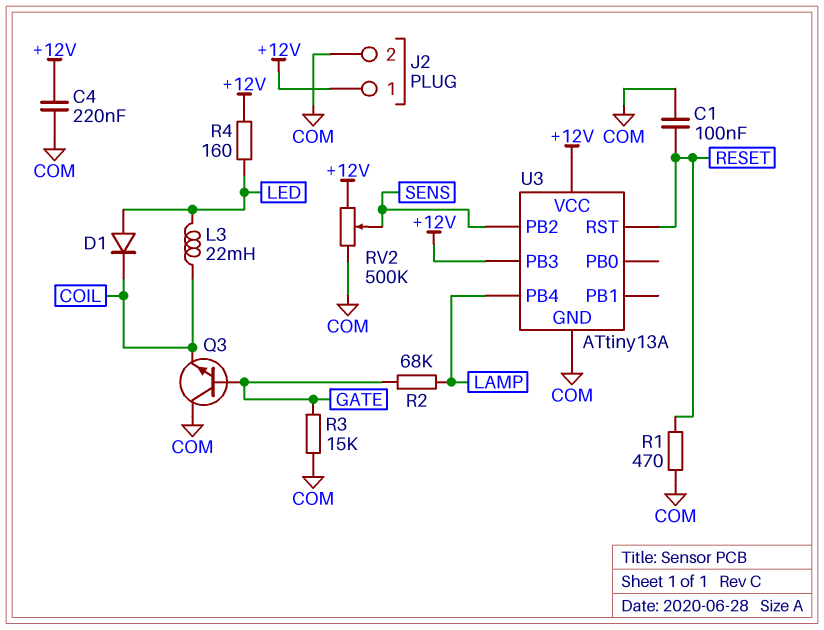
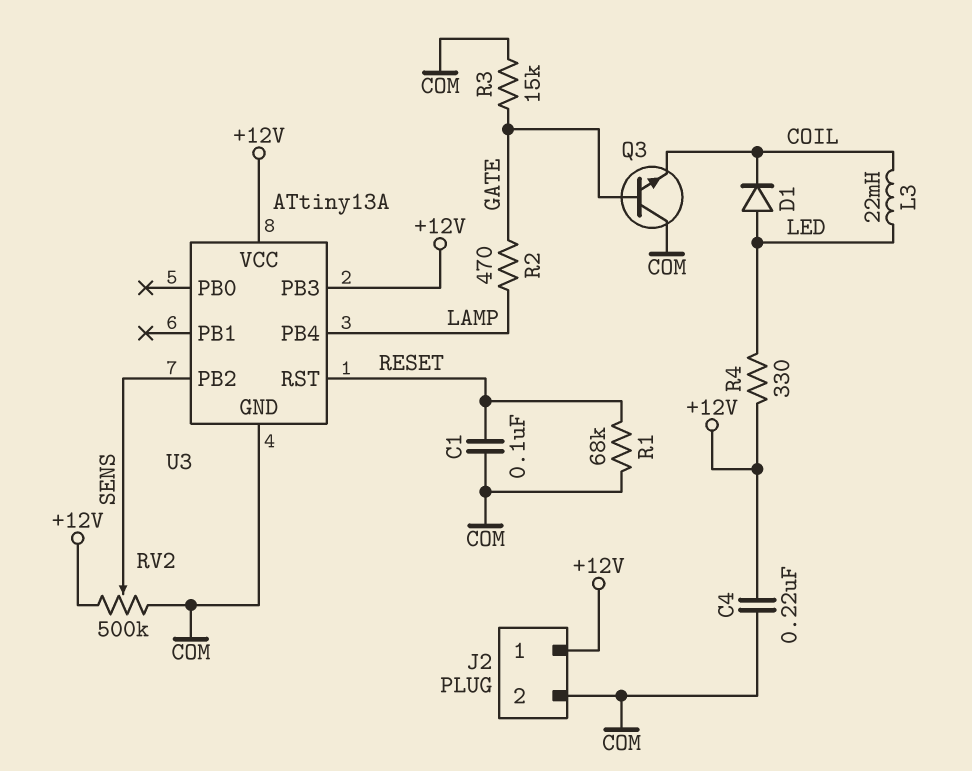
R1: 470 (COM, RESET) -> 68k (COM, RESET)
R2: 68k (GATE, LAMP) -> 470 (GATE, LAMP)
R4: 160 (+12V, LED) -> 330 (+12V, LED)

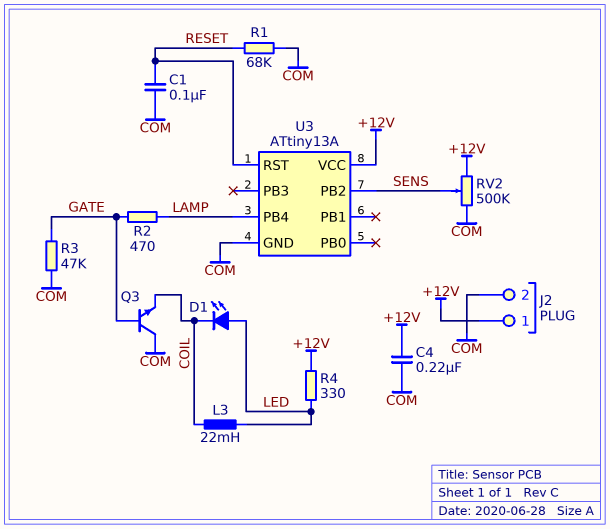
D1: diode (A LED, K COIL) -> LED (A LED, K COIL)
R3: 15k (COM, GATE) -> 47k (COM, GATE)
U3 pin PB3: +12V -> none

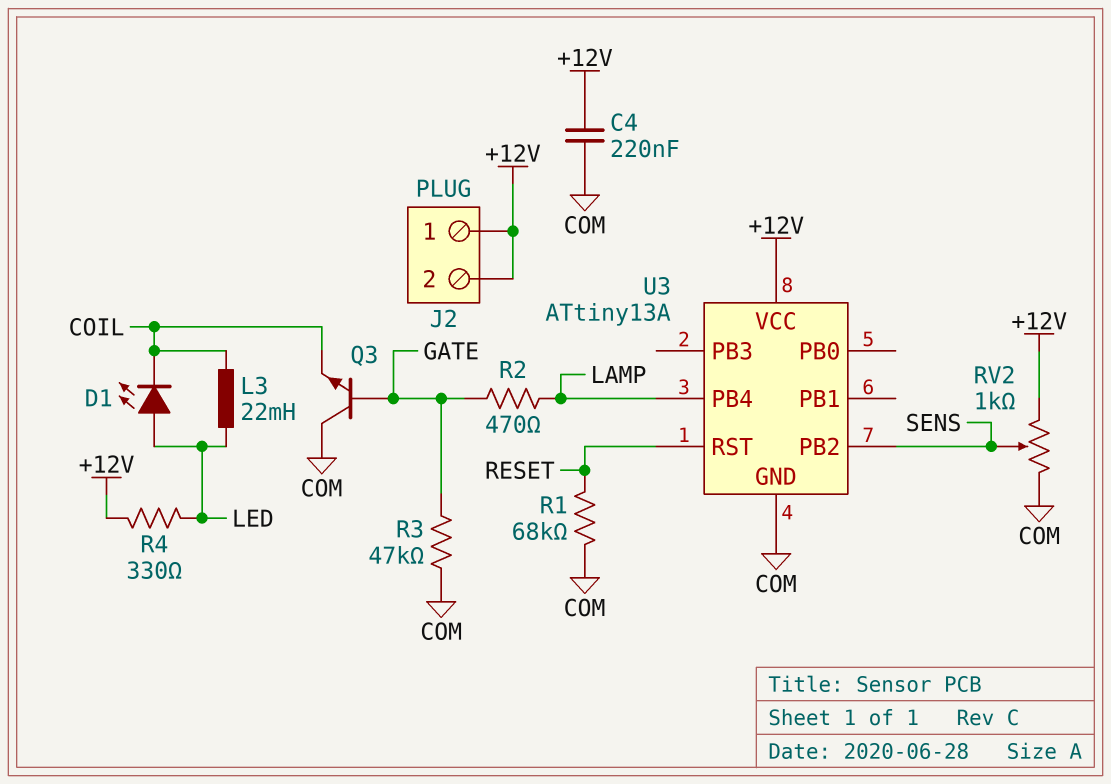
C1: 100nF (COM, RESET) -> none
J2 pin 2: COM -> +12V
RV2: 500k (+12V, COM, wiper SENS) -> 1k (+12V, COM, wiper SENS)

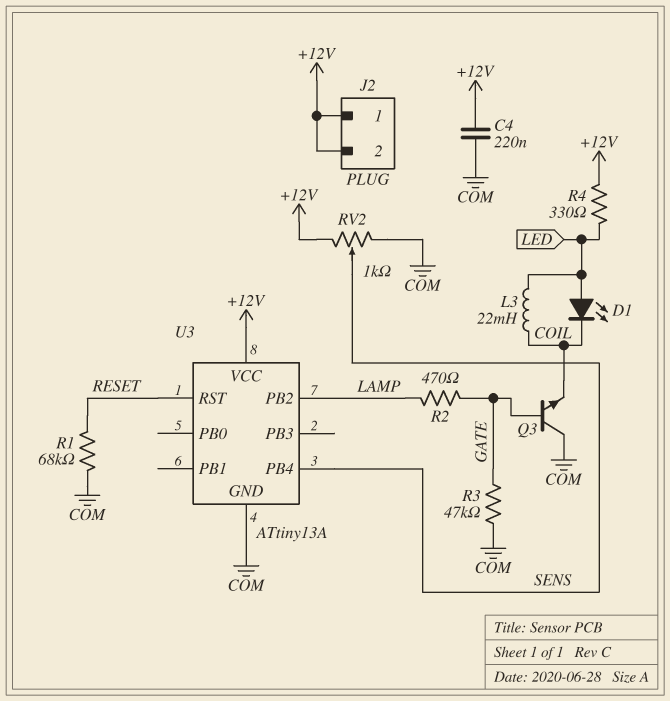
U3 pin PB2: SENS -> LAMP
U3 pin PB4: LAMP -> SENS

